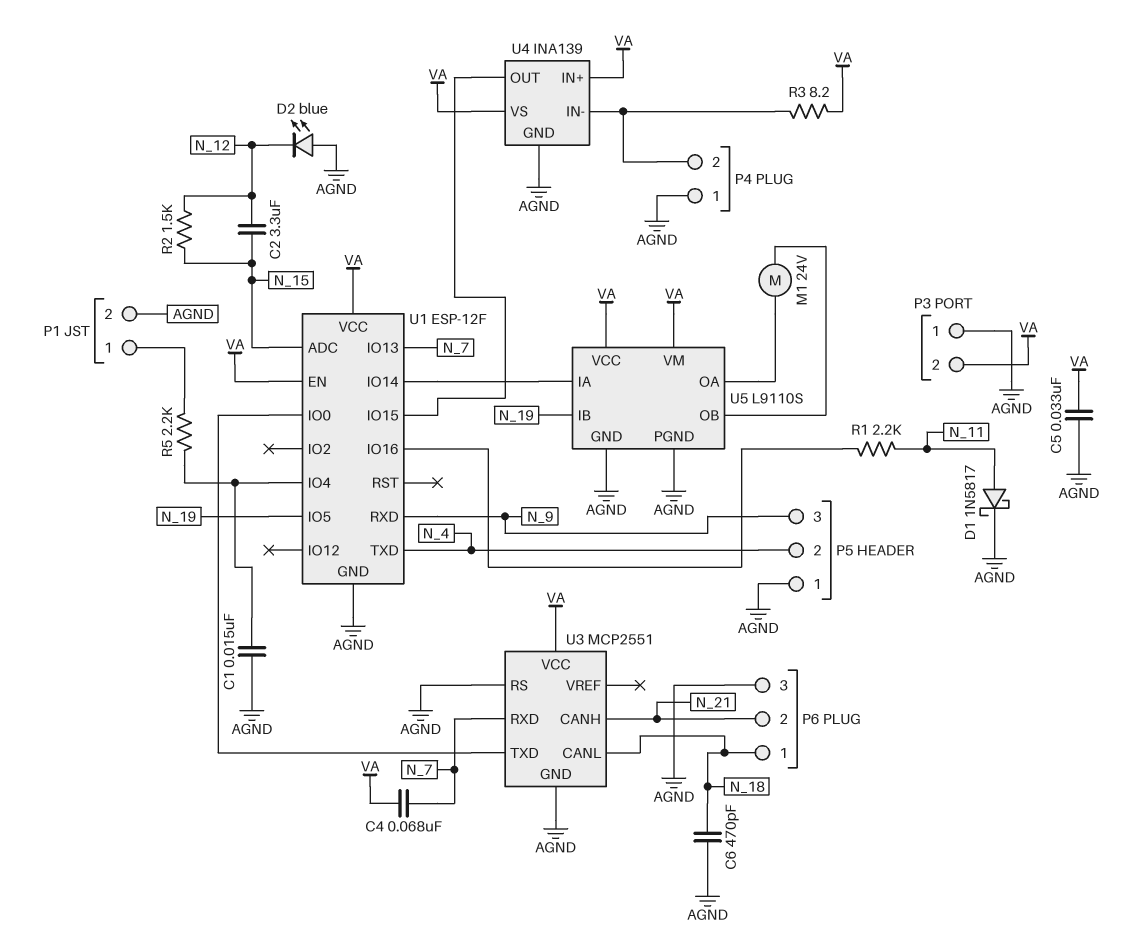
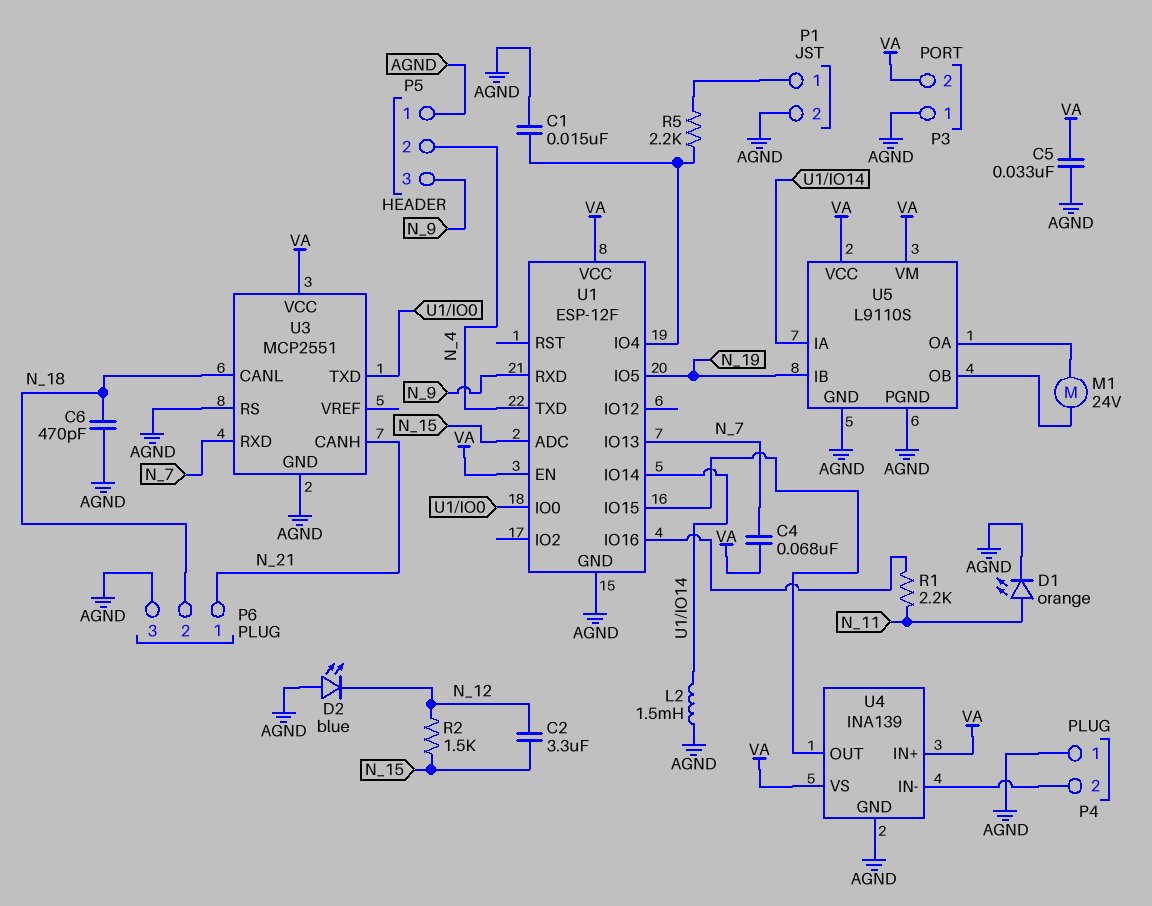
D1: schottky 1N5817 (A N_11, K AGND) -> LED orange (A N_11, K AGND)
L2: none -> 1.5mH (AGND, U1/IO14)
P6 pin 1: N_18 -> N_21
P6 pin 2: N_21 -> N_18
R3: 8.2 (P4/2, VA) -> none

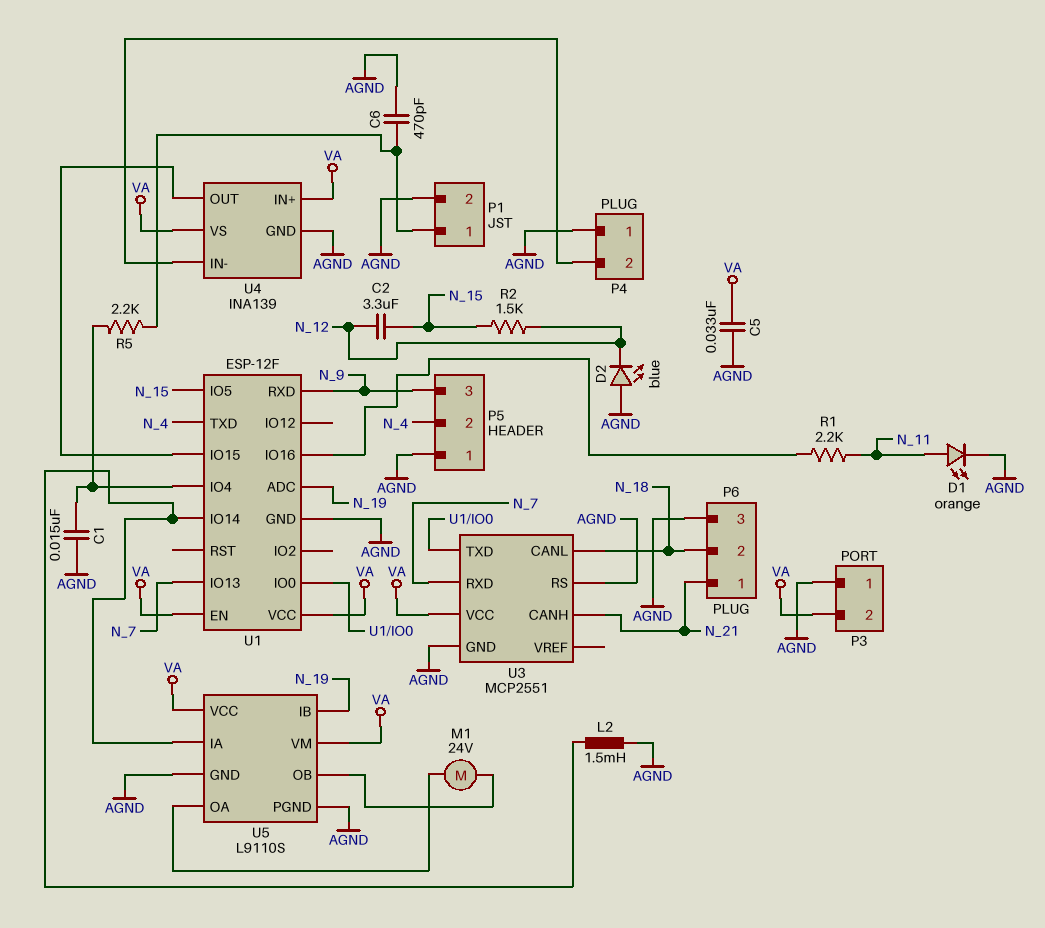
C4: 68nF (N_7, VA) -> none
C6: 470pF (AGND, N_18) -> 470pF (AGND, P1/1)
U1 pin ADC: N_15 -> N_19
U1 pin IO5: N_19 -> N_15

